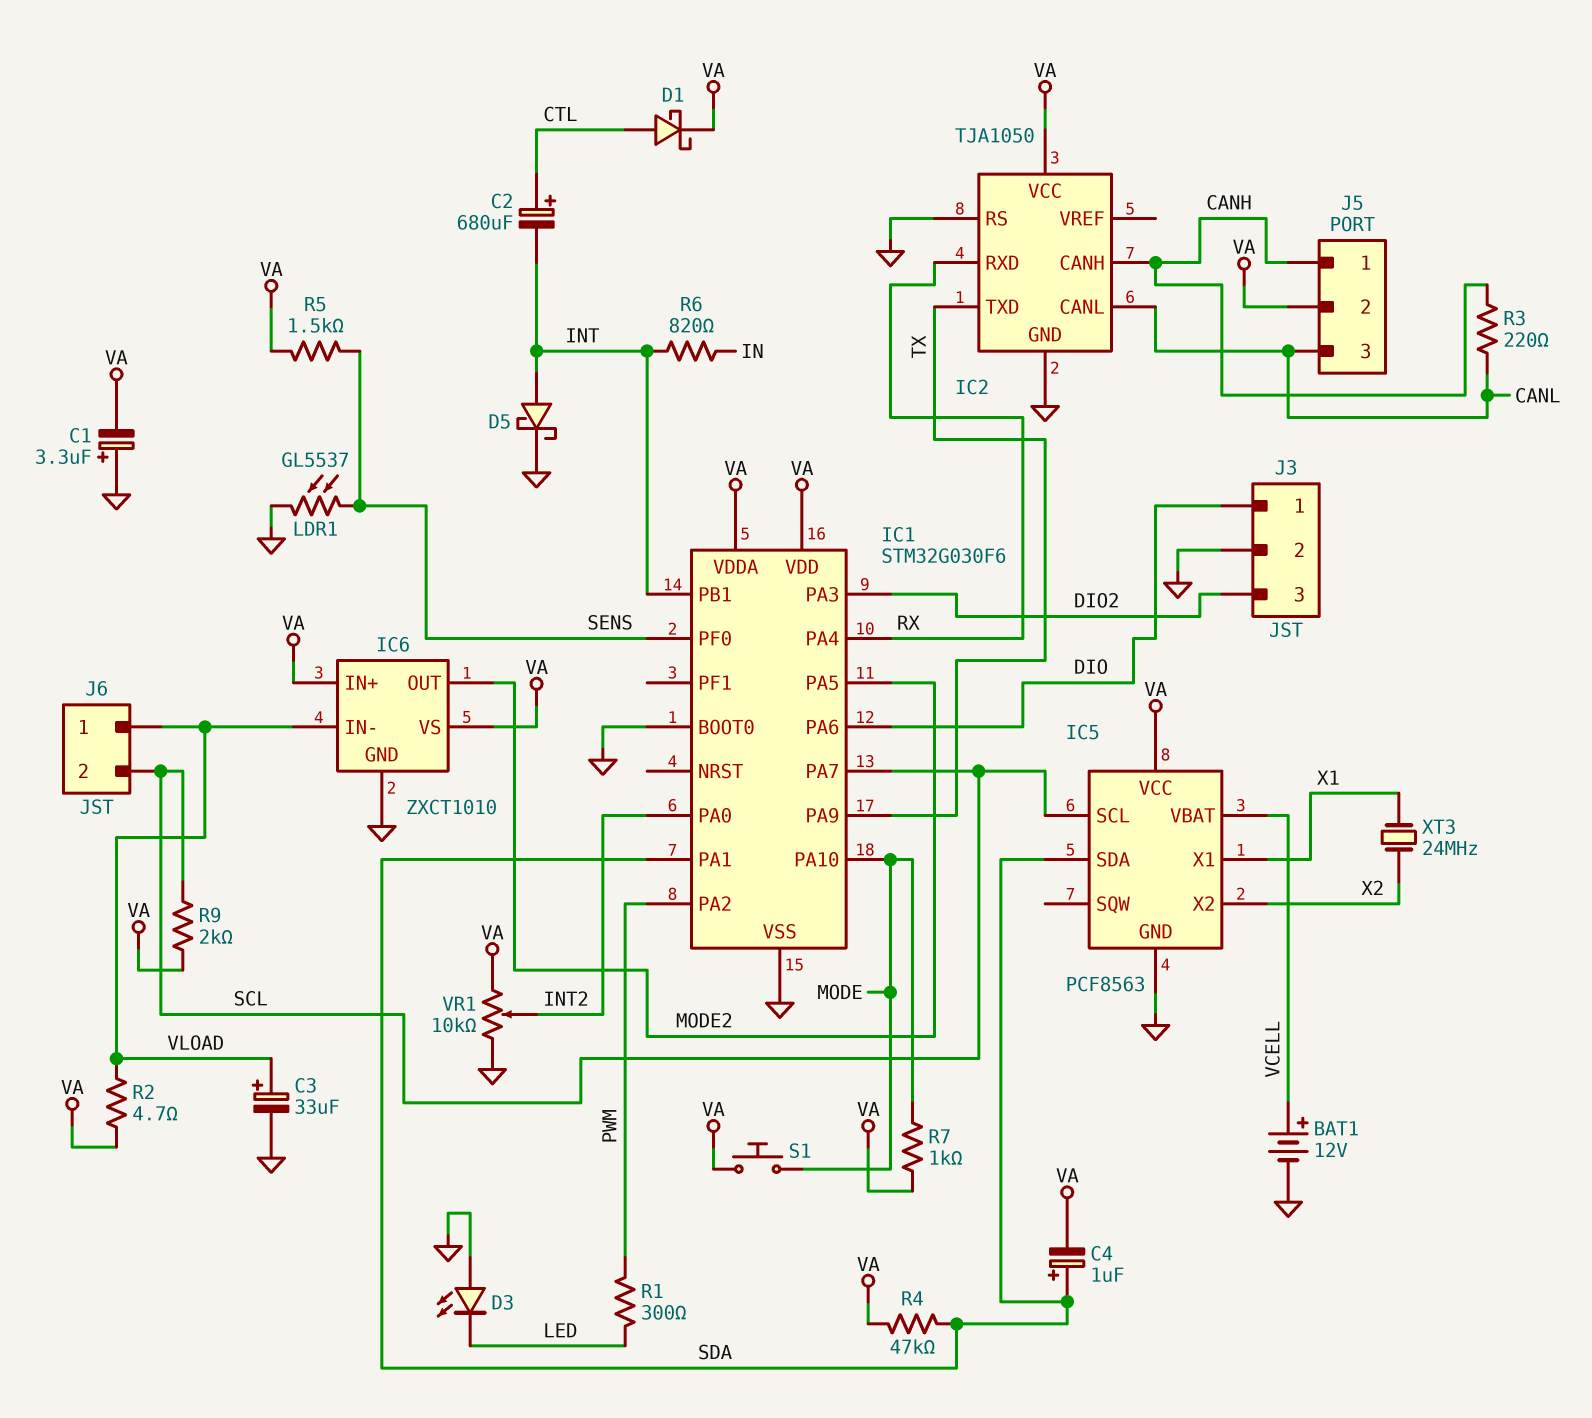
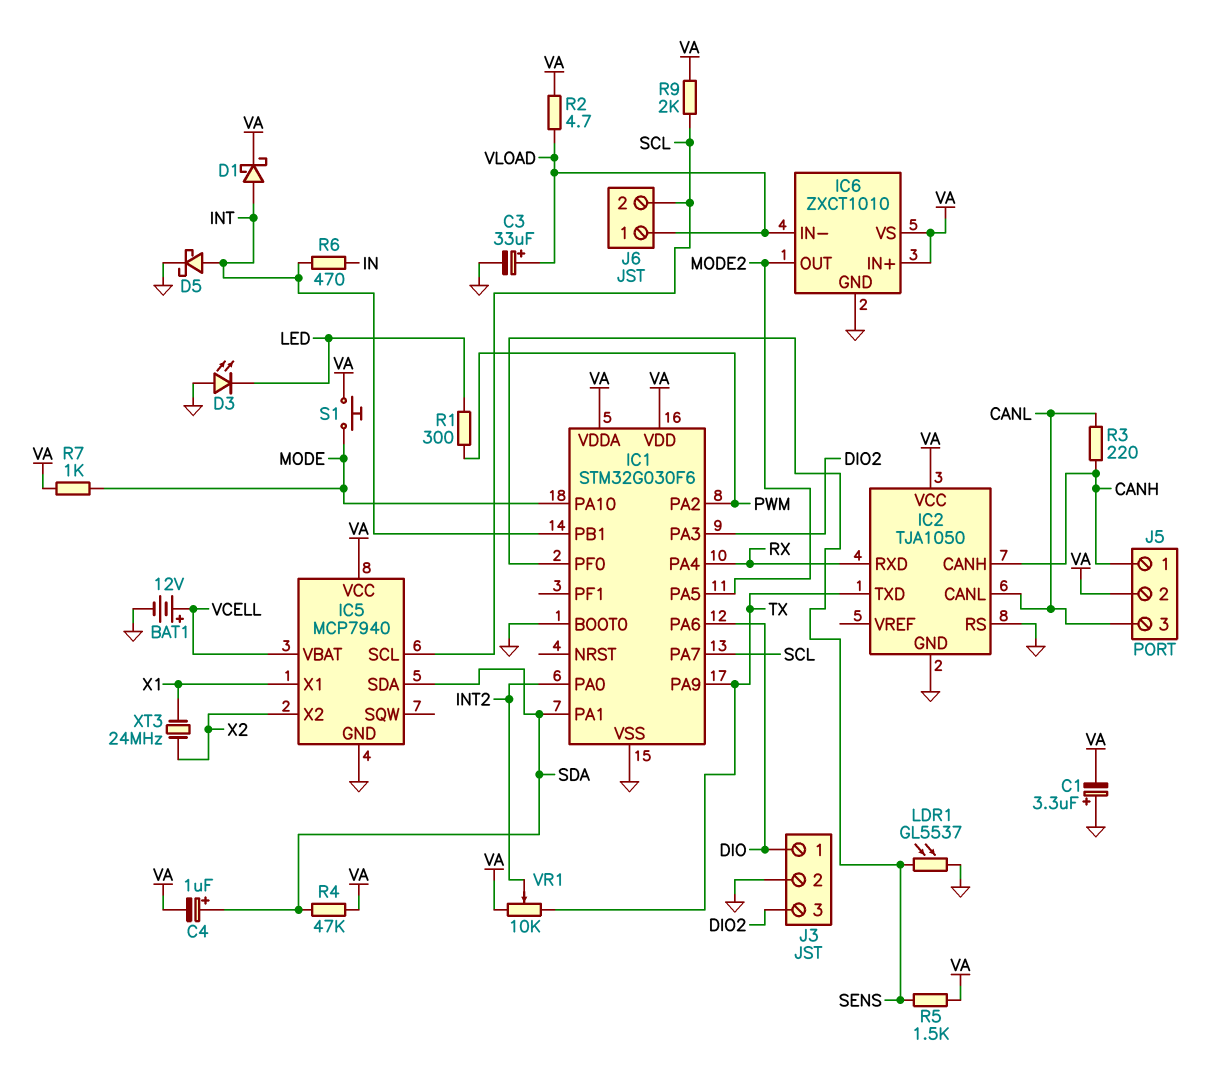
C2: 680uF (plus CTL, minus INT) -> none
D1: schottky (A CTL, K VA) -> schottky (A INT, K VA)
IC5: PCF8563 -> MCP7940
R6: 820 (IN, INT) -> 470 (IN, INT)
VR1: 10k (GND, VA, wiper INT2) -> 10k (TX, VA, wiper INT2)

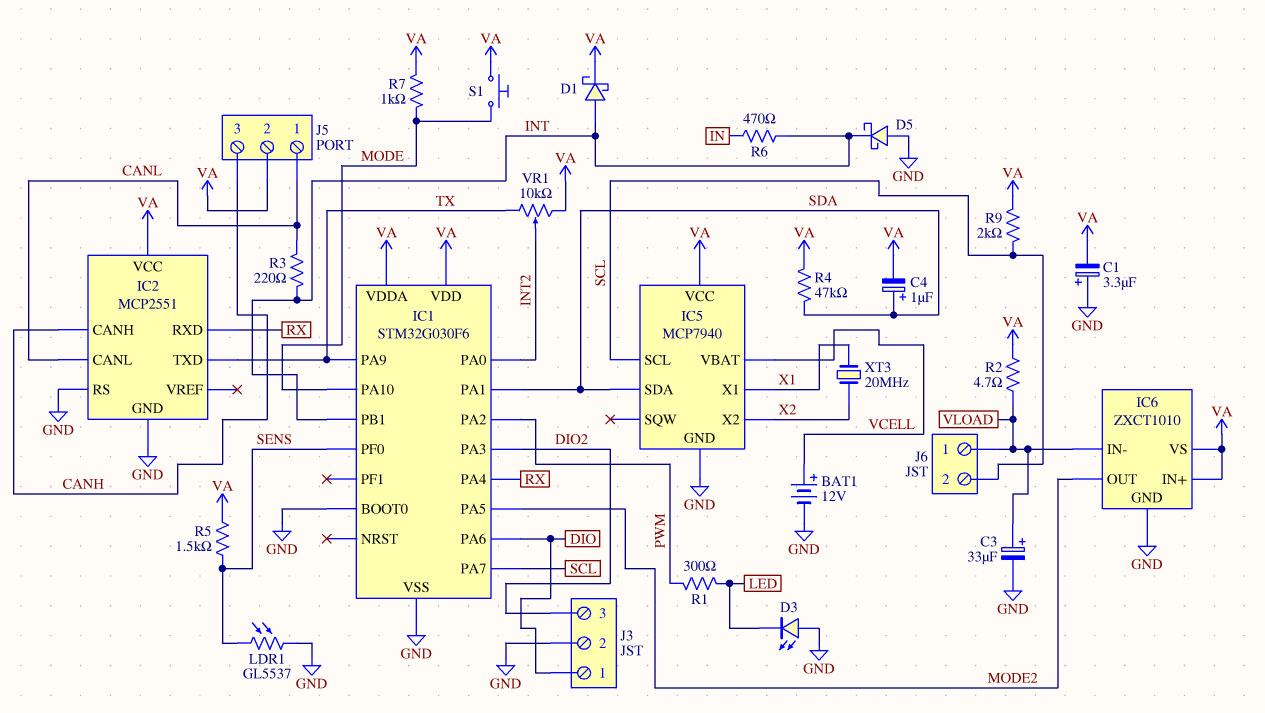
D5: schottky (A INT, K GND) -> schottky (A GND, K INT)
IC2: TJA1050 -> MCP2551
J5 pin 1: CANH -> CANL
J5 pin 3: CANL -> CANH
R3: 220 (CANH, CANL) -> 220 (CANL, INT)
XT3: 24MHz (X1, X2) -> 20MHz (X1, X2)

